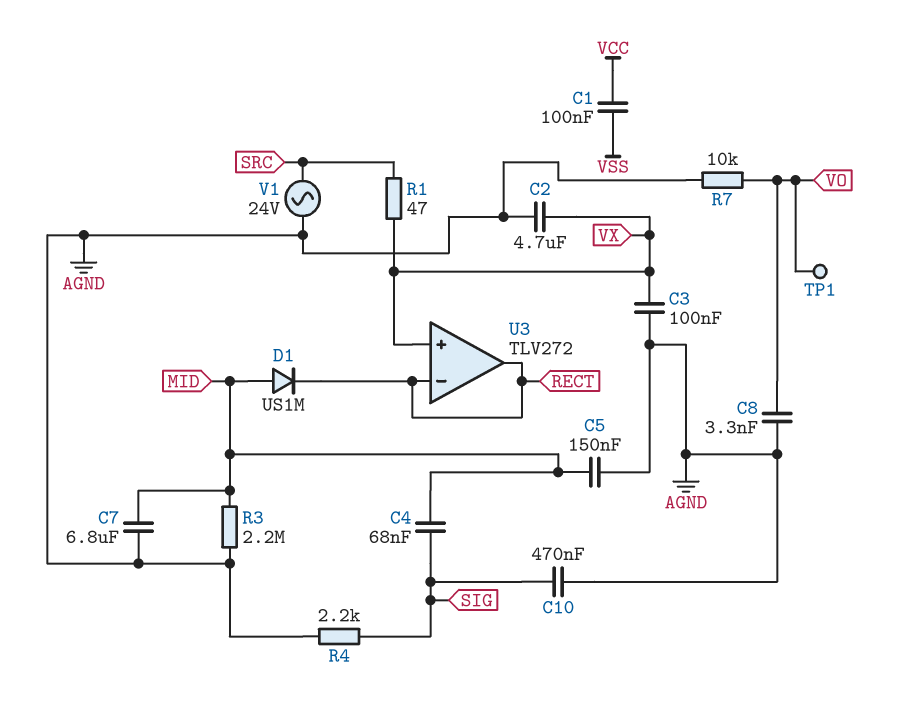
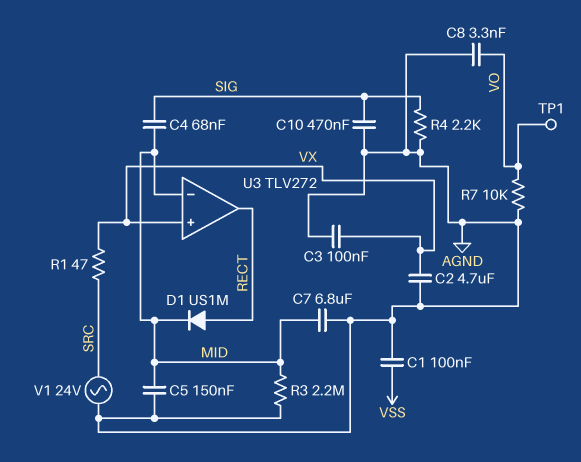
C1: 100nF (VCC, VSS) -> 100nF (AGND, VSS)
D1: diode US1M (A MID, K RECT) -> diode US1M (A RECT, K MID)
U3 pin in-: RECT -> MID

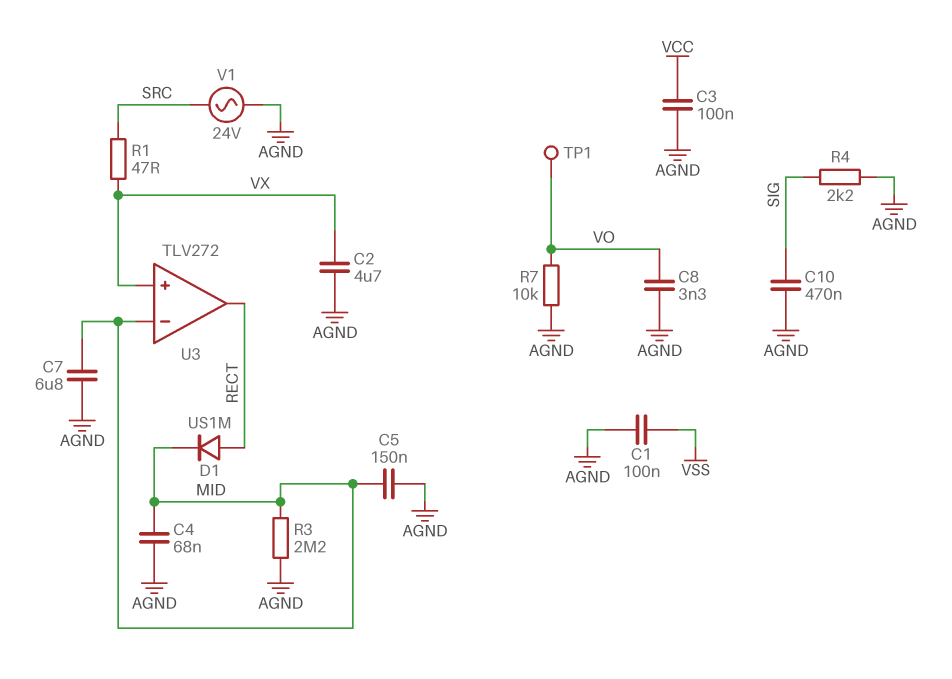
C3: 100nF (AGND, VX) -> 100nF (AGND, VCC)
C4: 68nF (MID, SIG) -> 68nF (AGND, MID)

